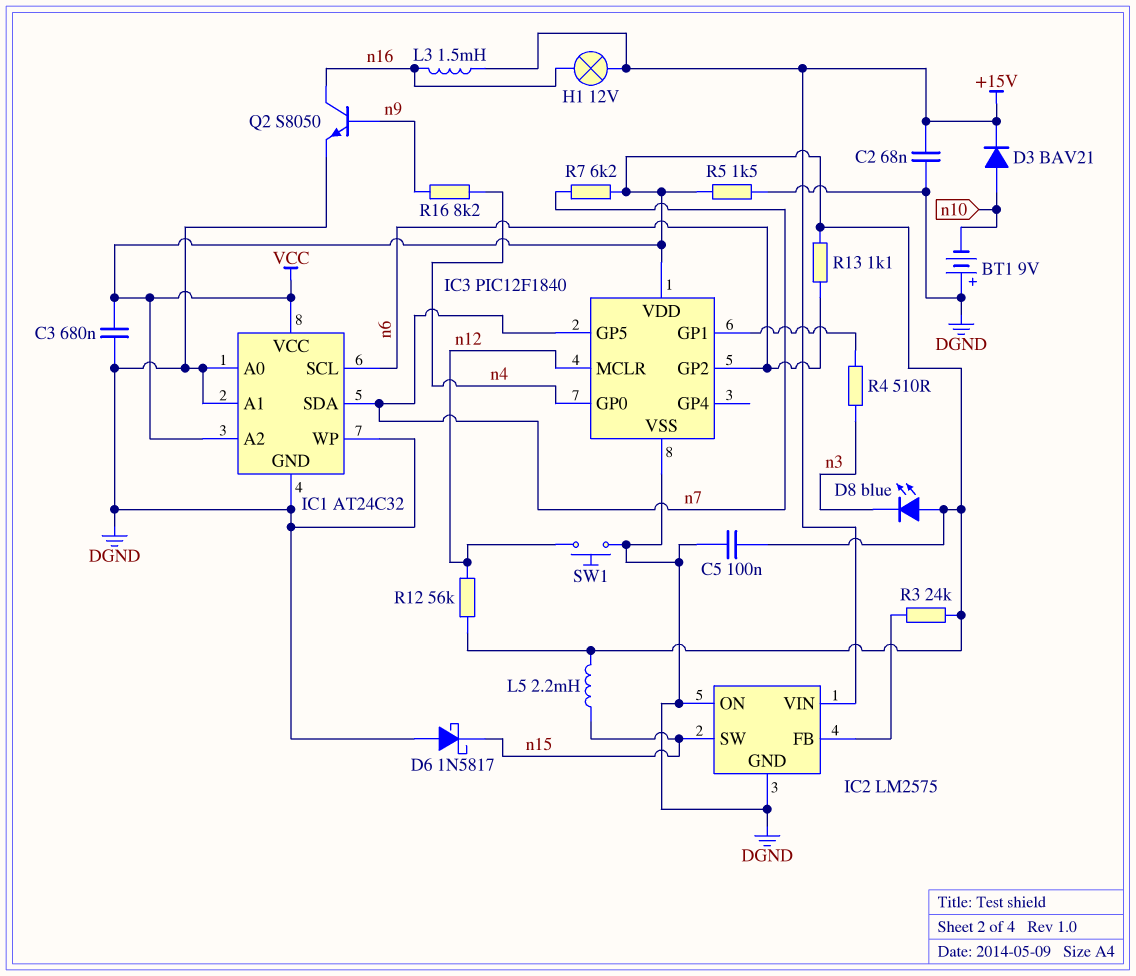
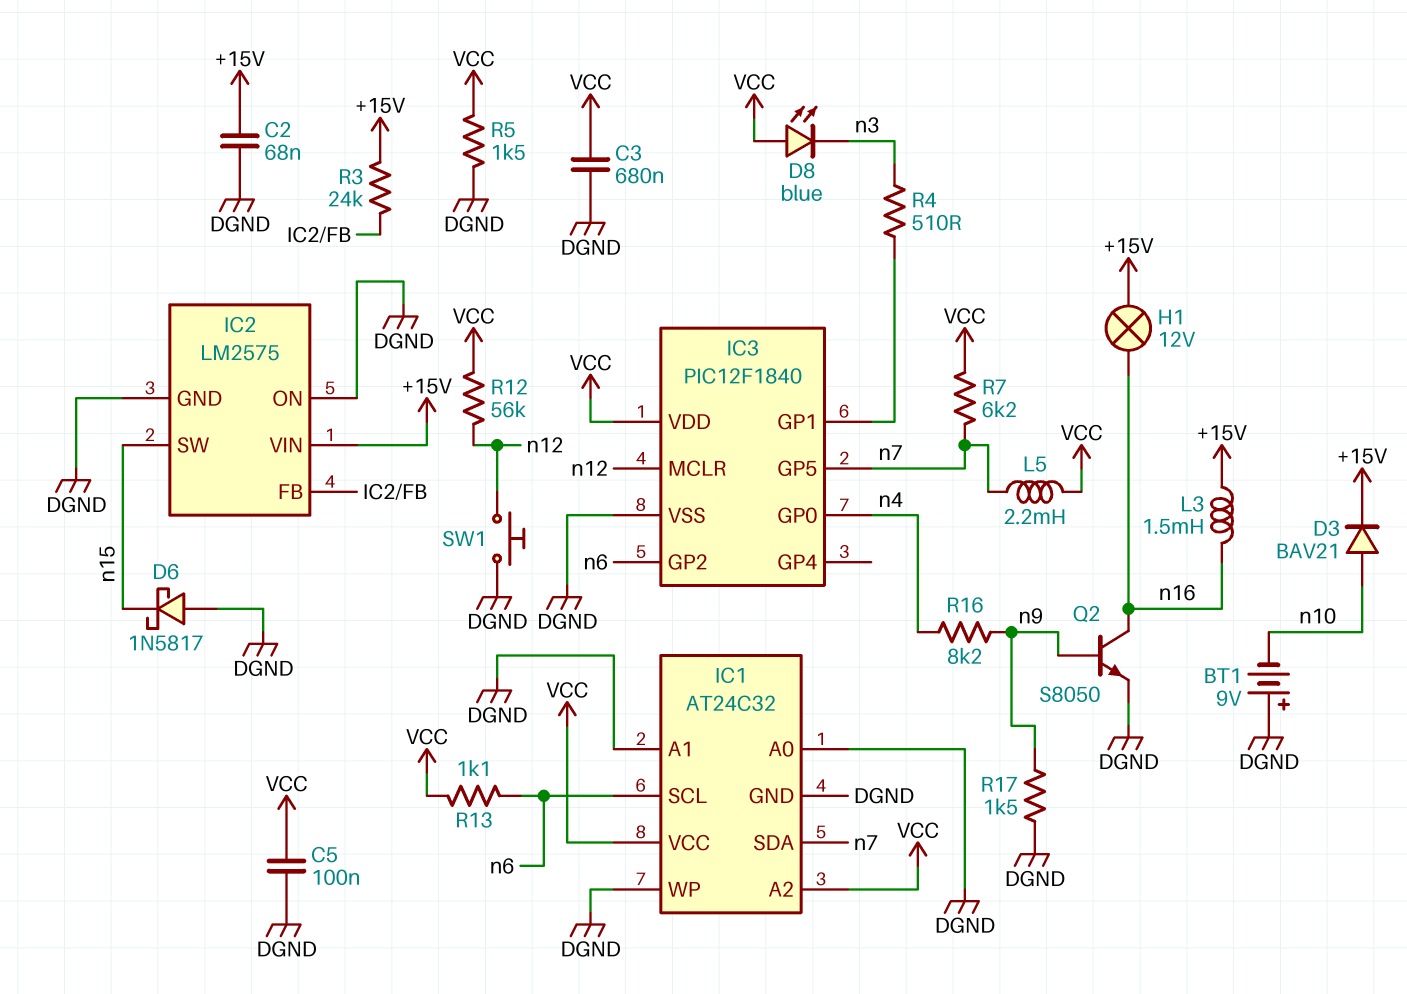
L5: 2.2mH (VCC, n15) -> 2.2mH (VCC, n7)
R3: 24k (IC2/FB, VCC) -> 24k (+15V, IC2/FB)
R17: none -> 1.5k (DGND, n9)

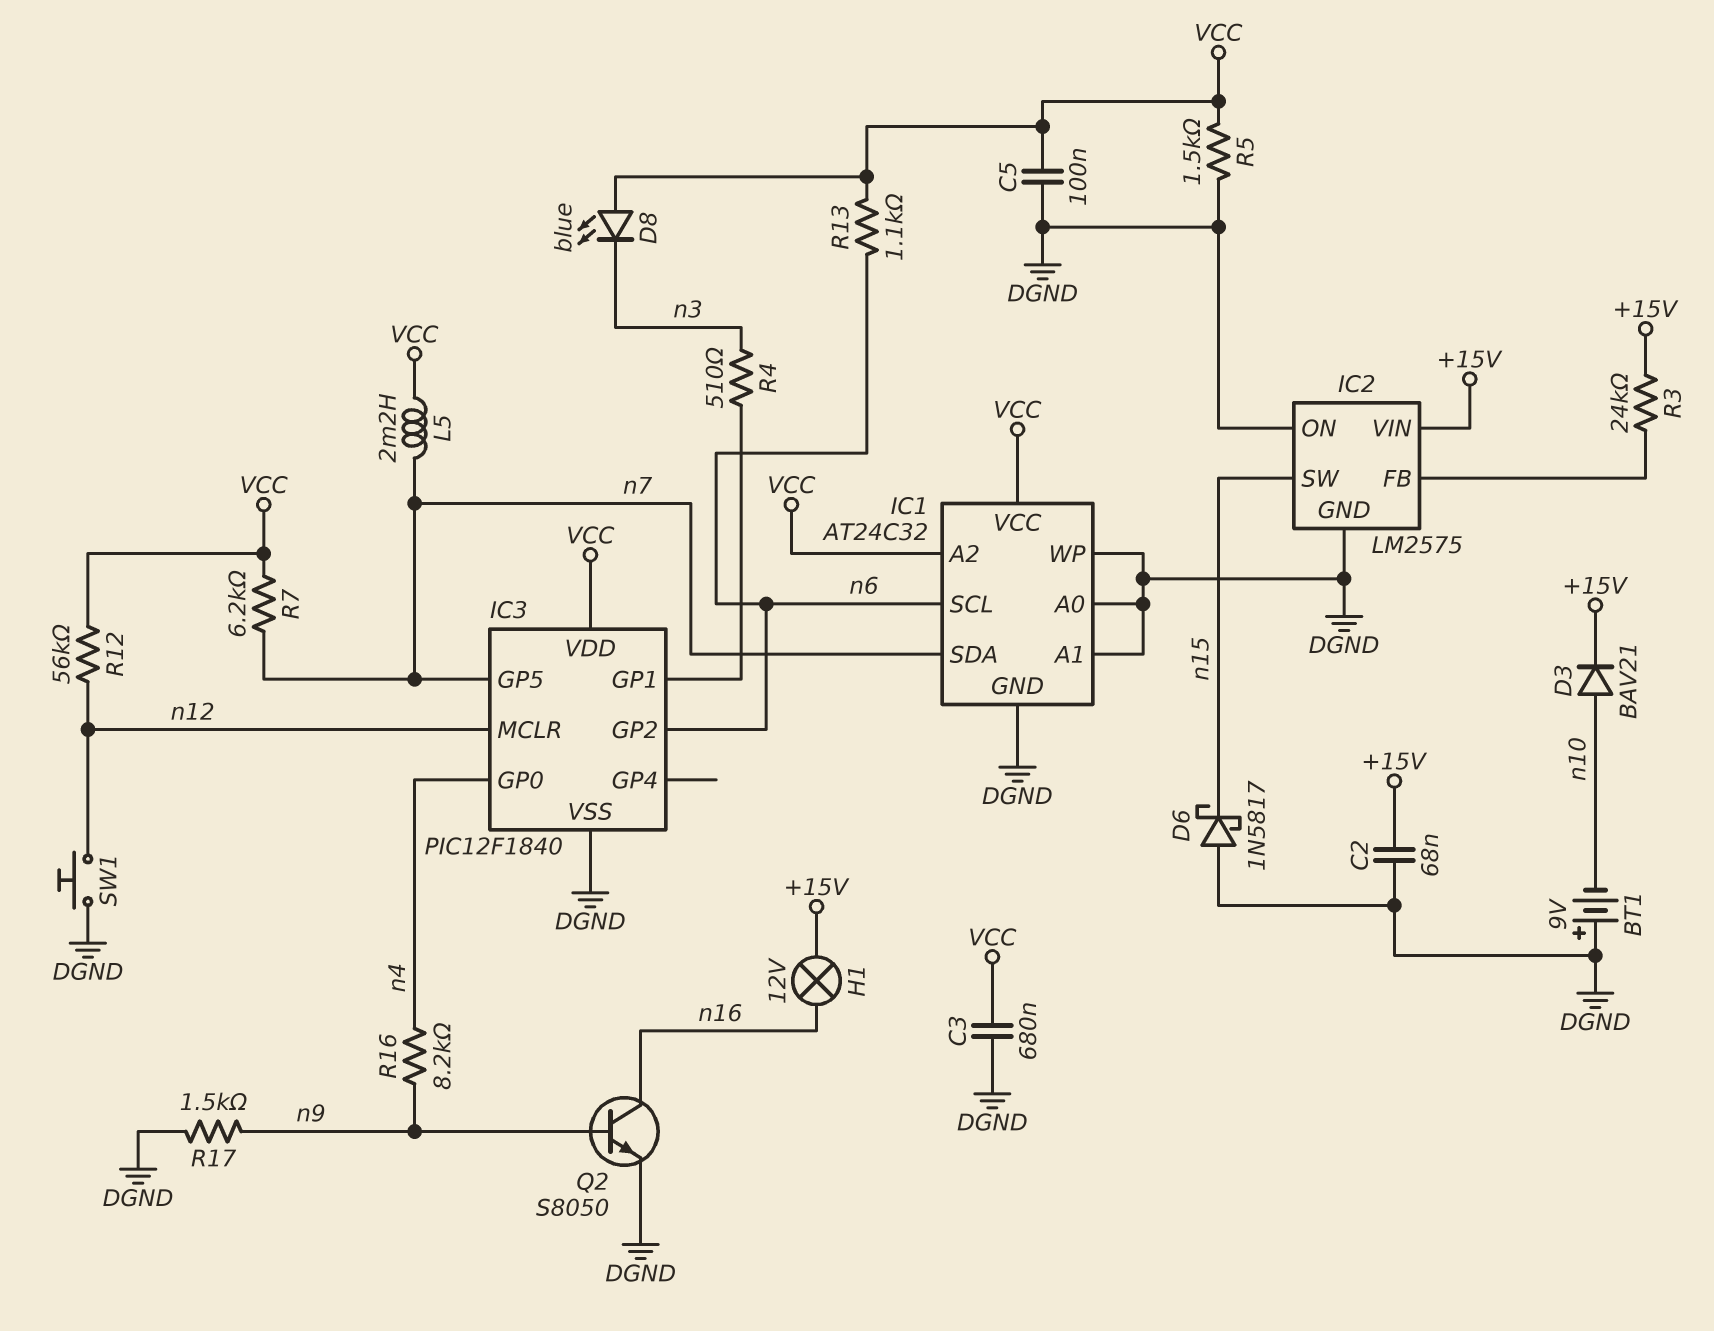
L3: 1.5mH (+15V, n16) -> none

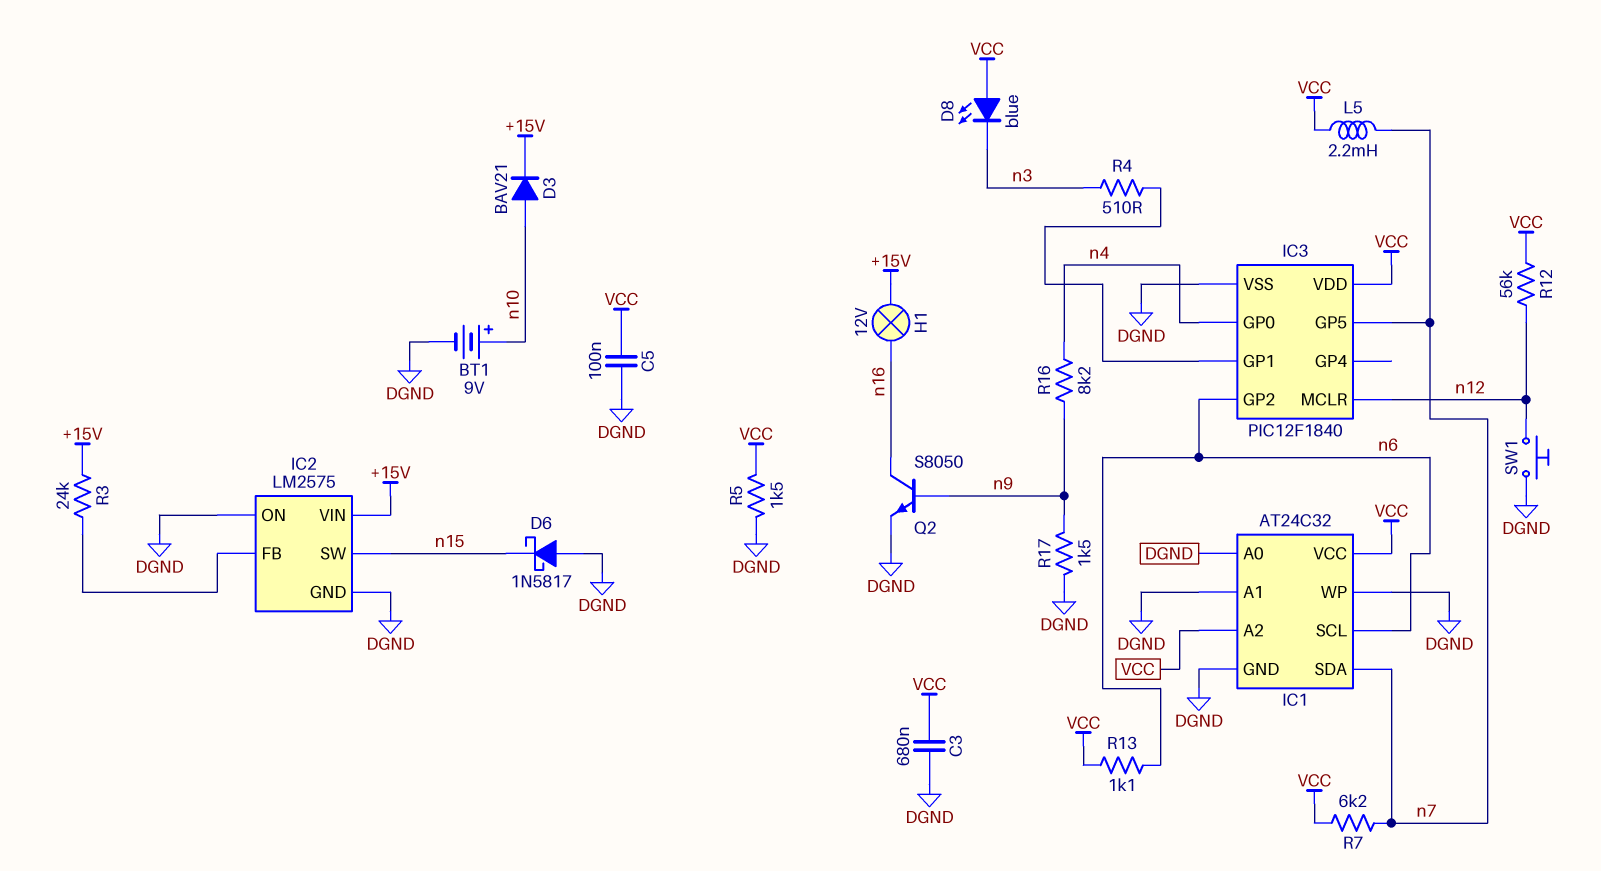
BT1: 9V (plus DGND, minus n10) -> 9V (plus n10, minus DGND)
C2: 68nF (+15V, DGND) -> none

